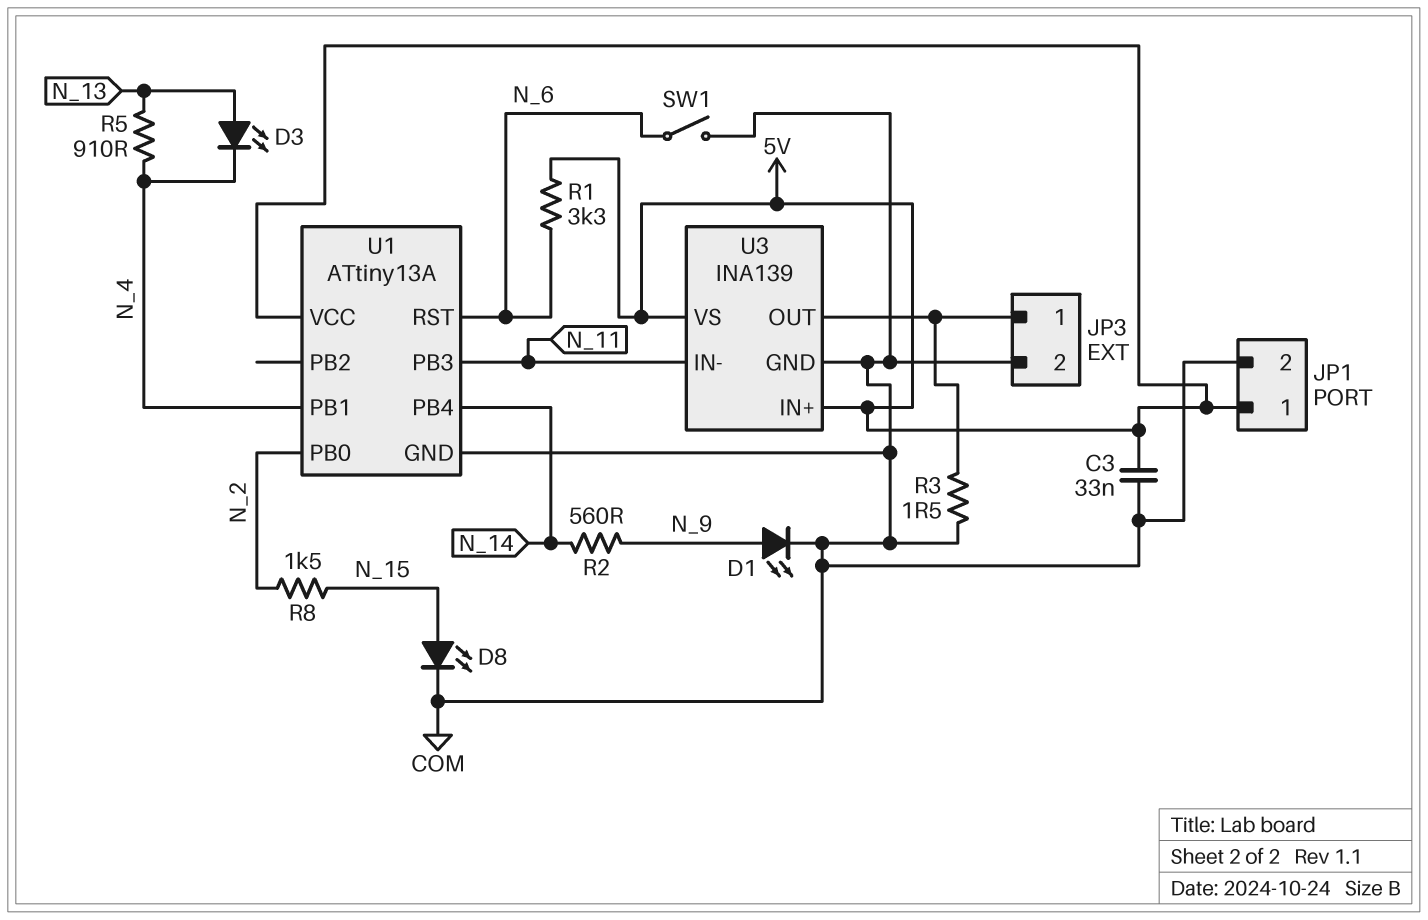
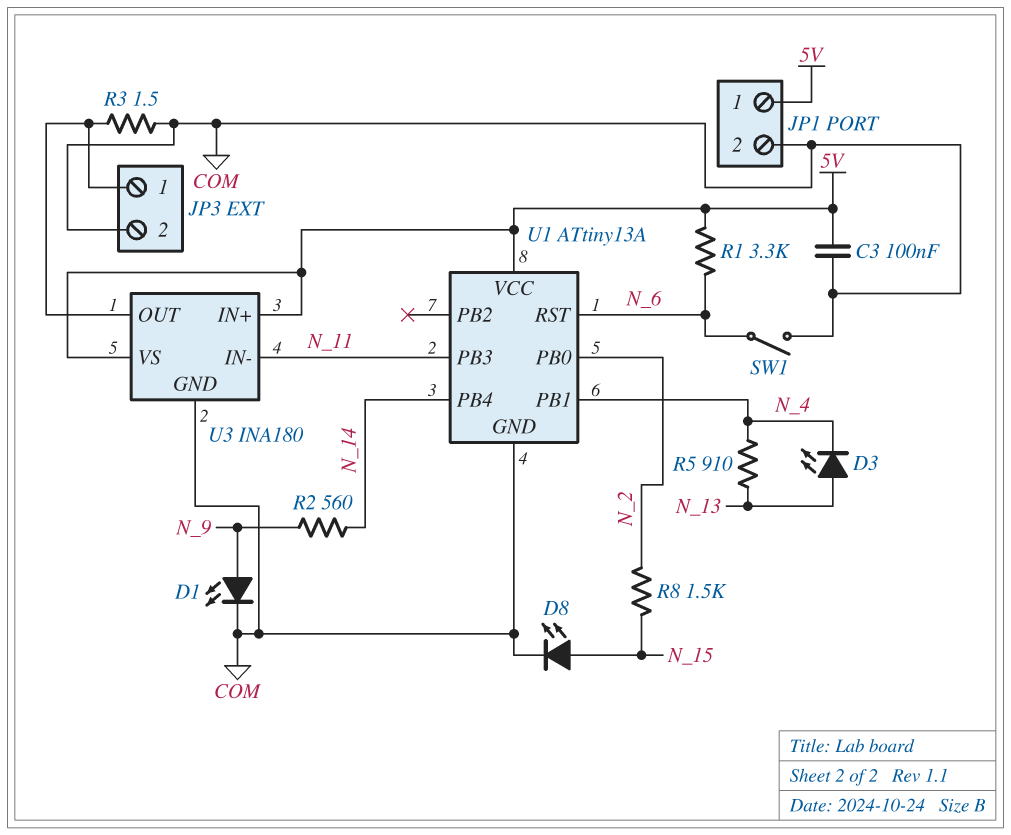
C3: 33nF (5V, COM) -> 100nF (5V, COM)
U3: INA139 -> INA180

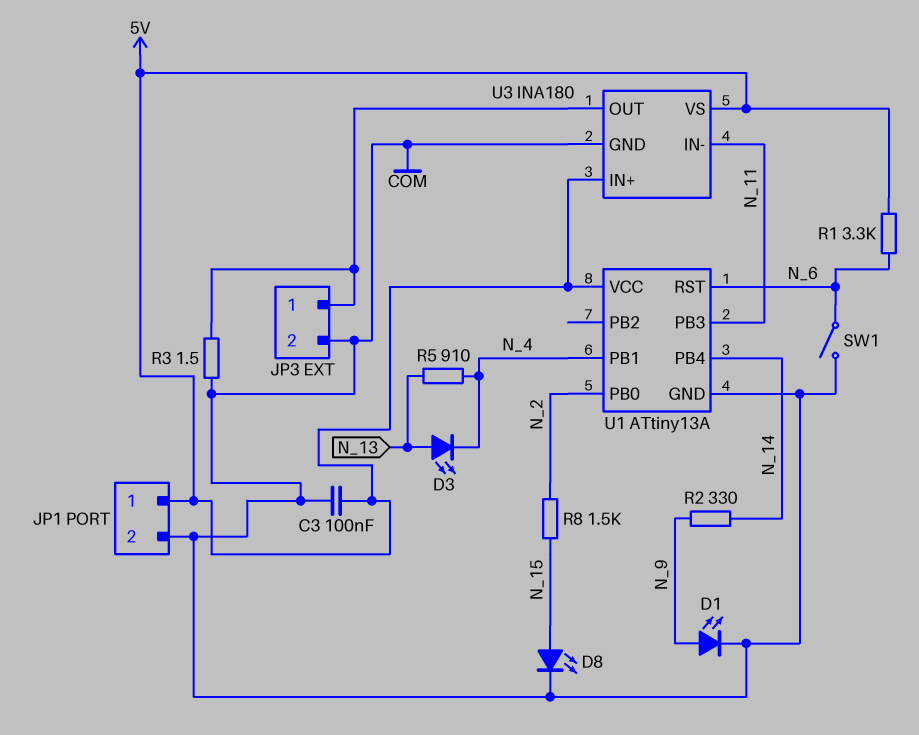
R2: 560 (N_9, N_14) -> 330 (N_9, N_14)

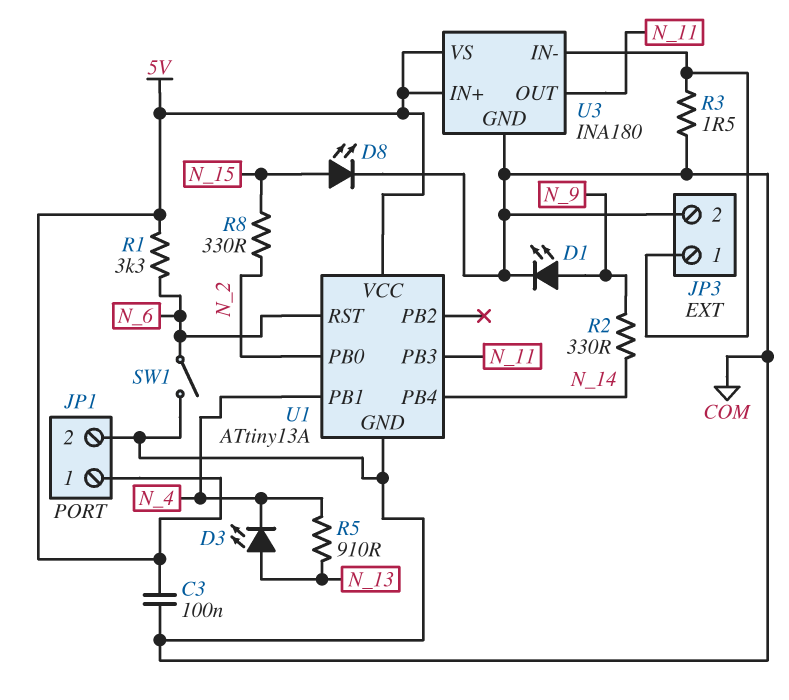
R8: 1.5k (N_2, N_15) -> 330 (N_2, N_15)
U3 pin IN-: N_11 -> JP3/1
U3 pin OUT: JP3/1 -> N_11

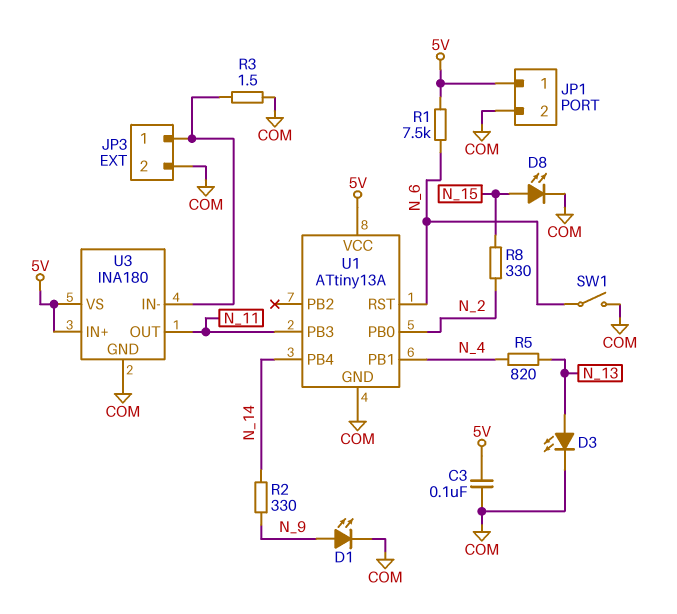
D3: LED (A N_13, K N_4) -> LED (A N_13, K COM)
R1: 3.3k (5V, N_6) -> 7.5k (5V, N_6)
R5: 910 (N_4, N_13) -> 820 (N_4, N_13)

